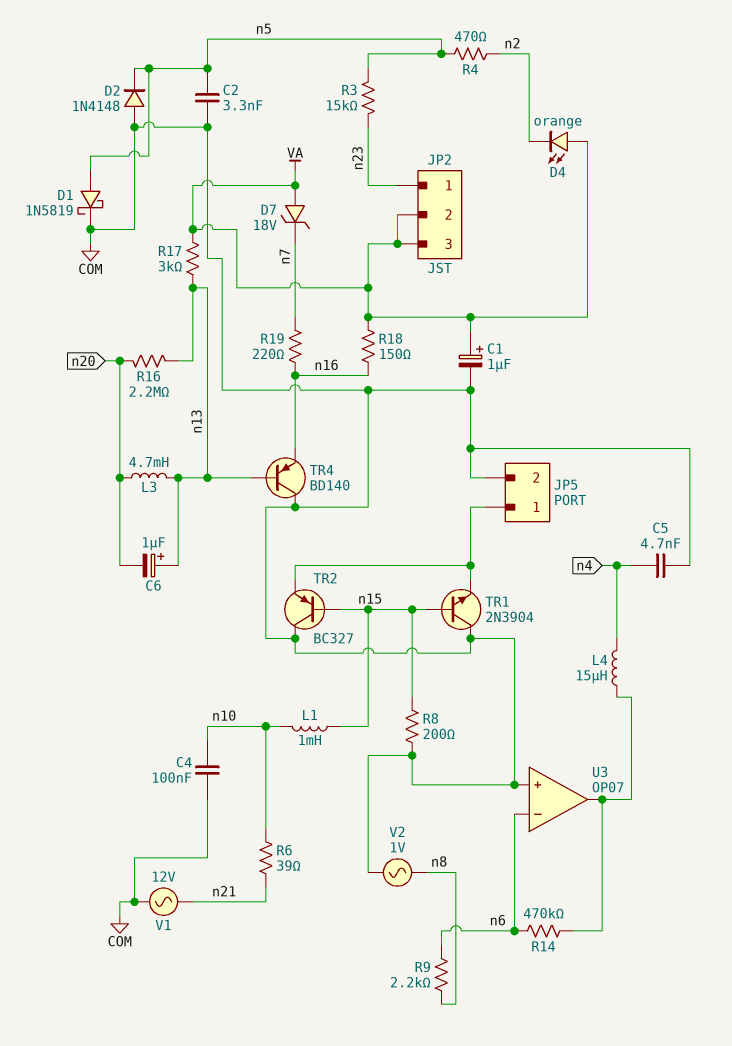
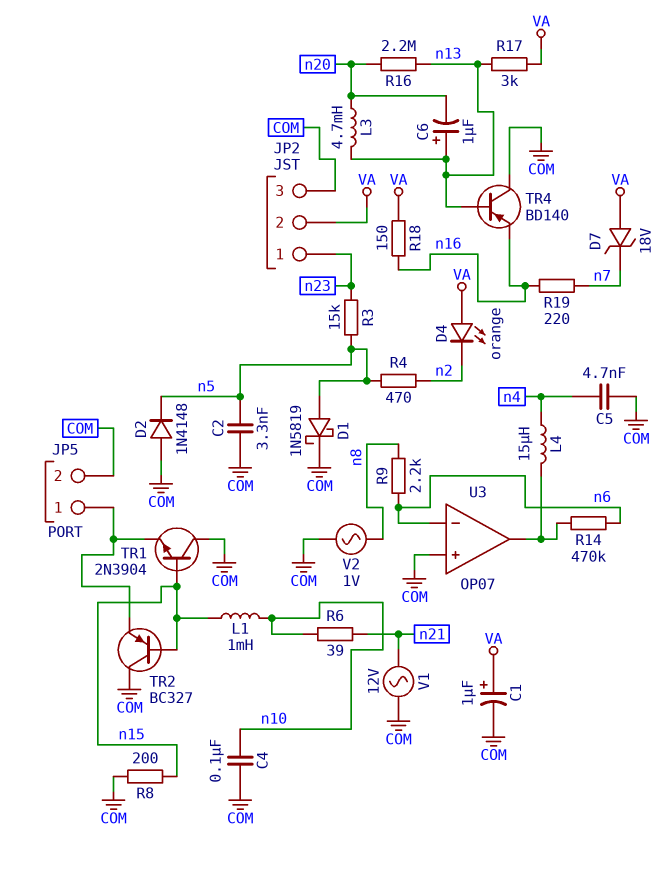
JP2 pin 3: VA -> COM

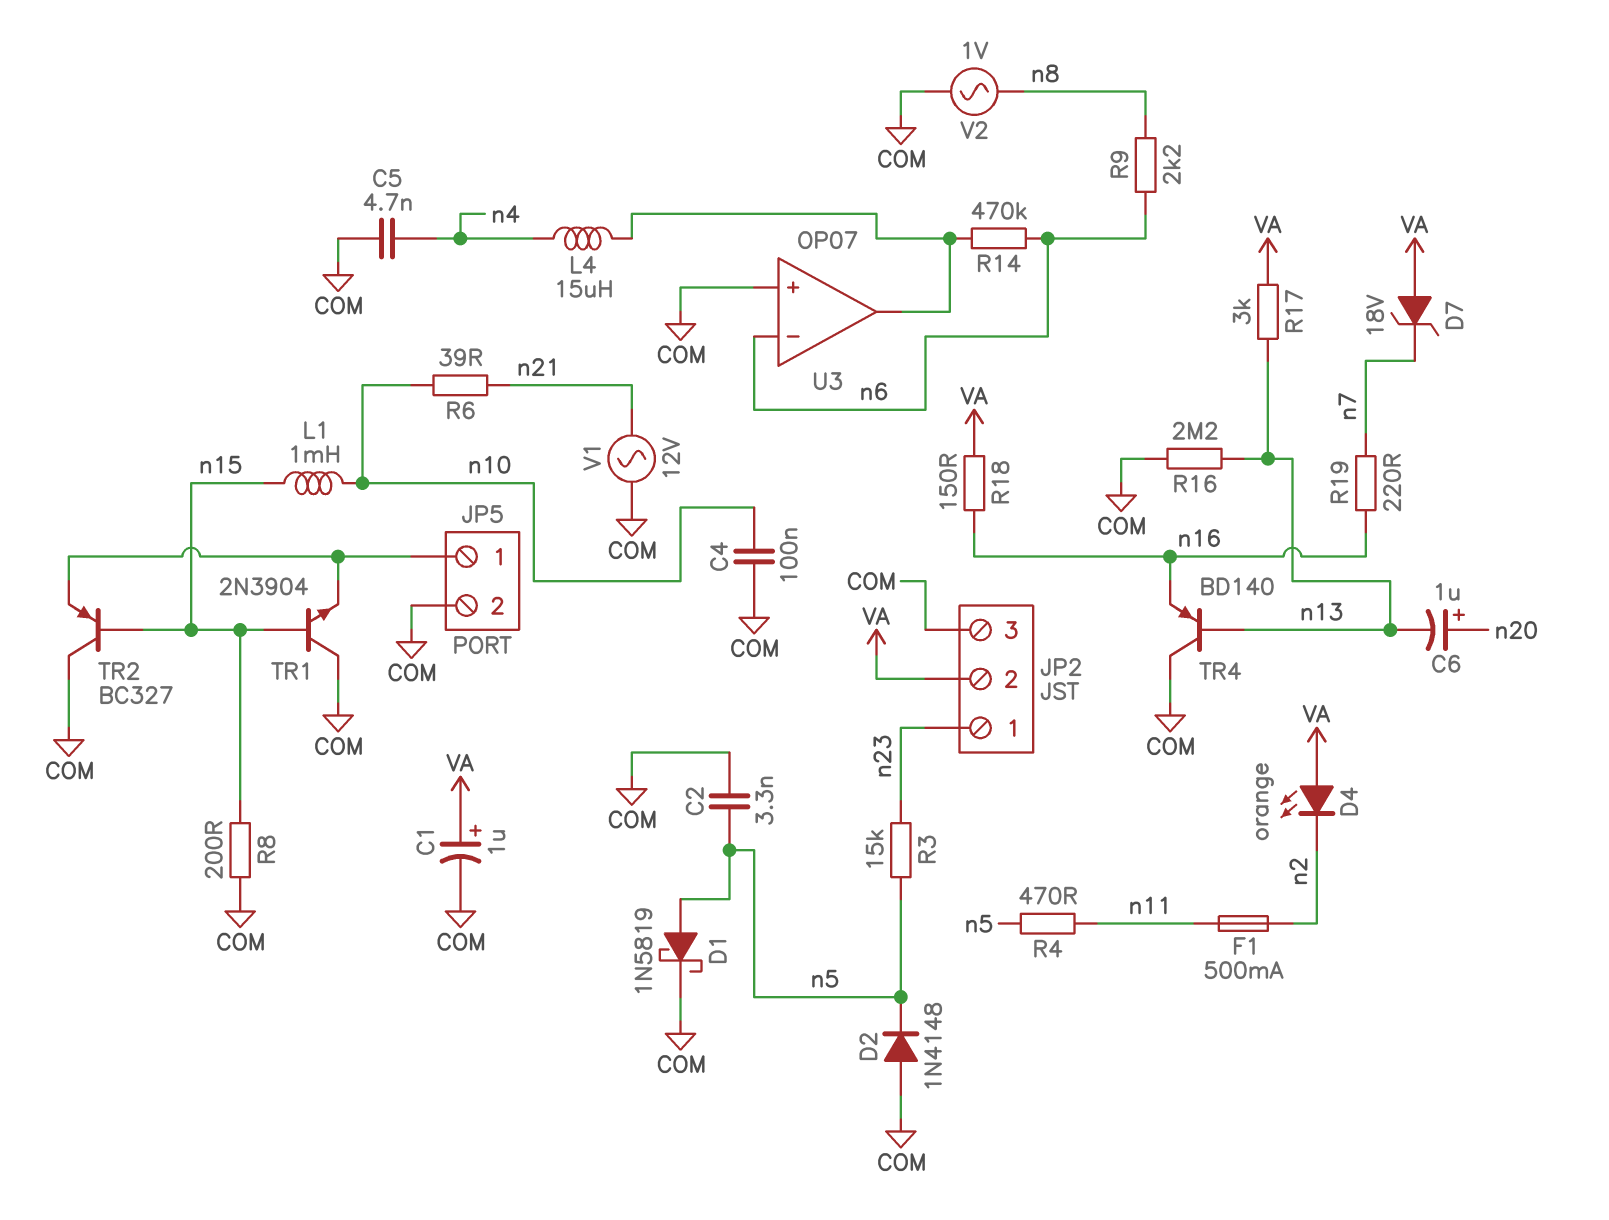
C6: 1uF (plus n13, minus n20) -> 1uF (plus n20, minus n13)
F1: none -> 500mA (n2, n11)
L3: 4.7mH (n13, n20) -> none
R4: 470 (n2, n5) -> 470 (n5, n11)
R16: 2.2M (n13, n20) -> 2.2M (COM, n13)

